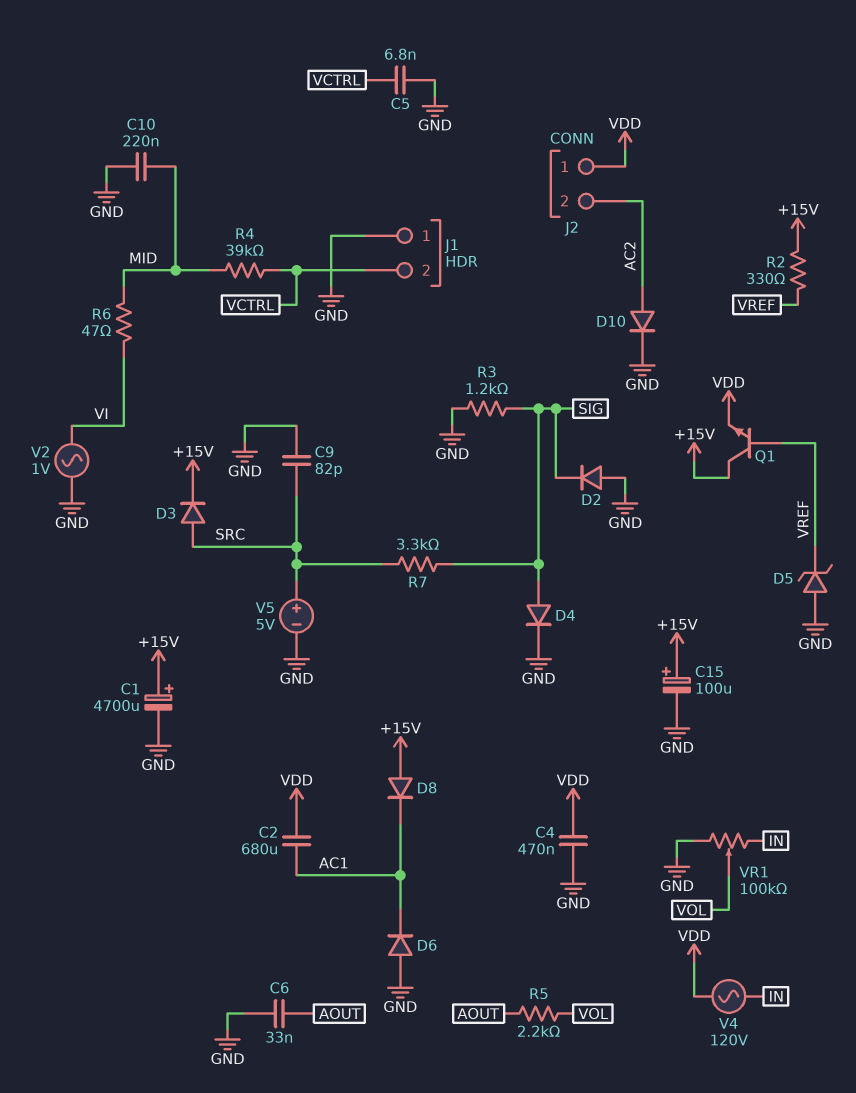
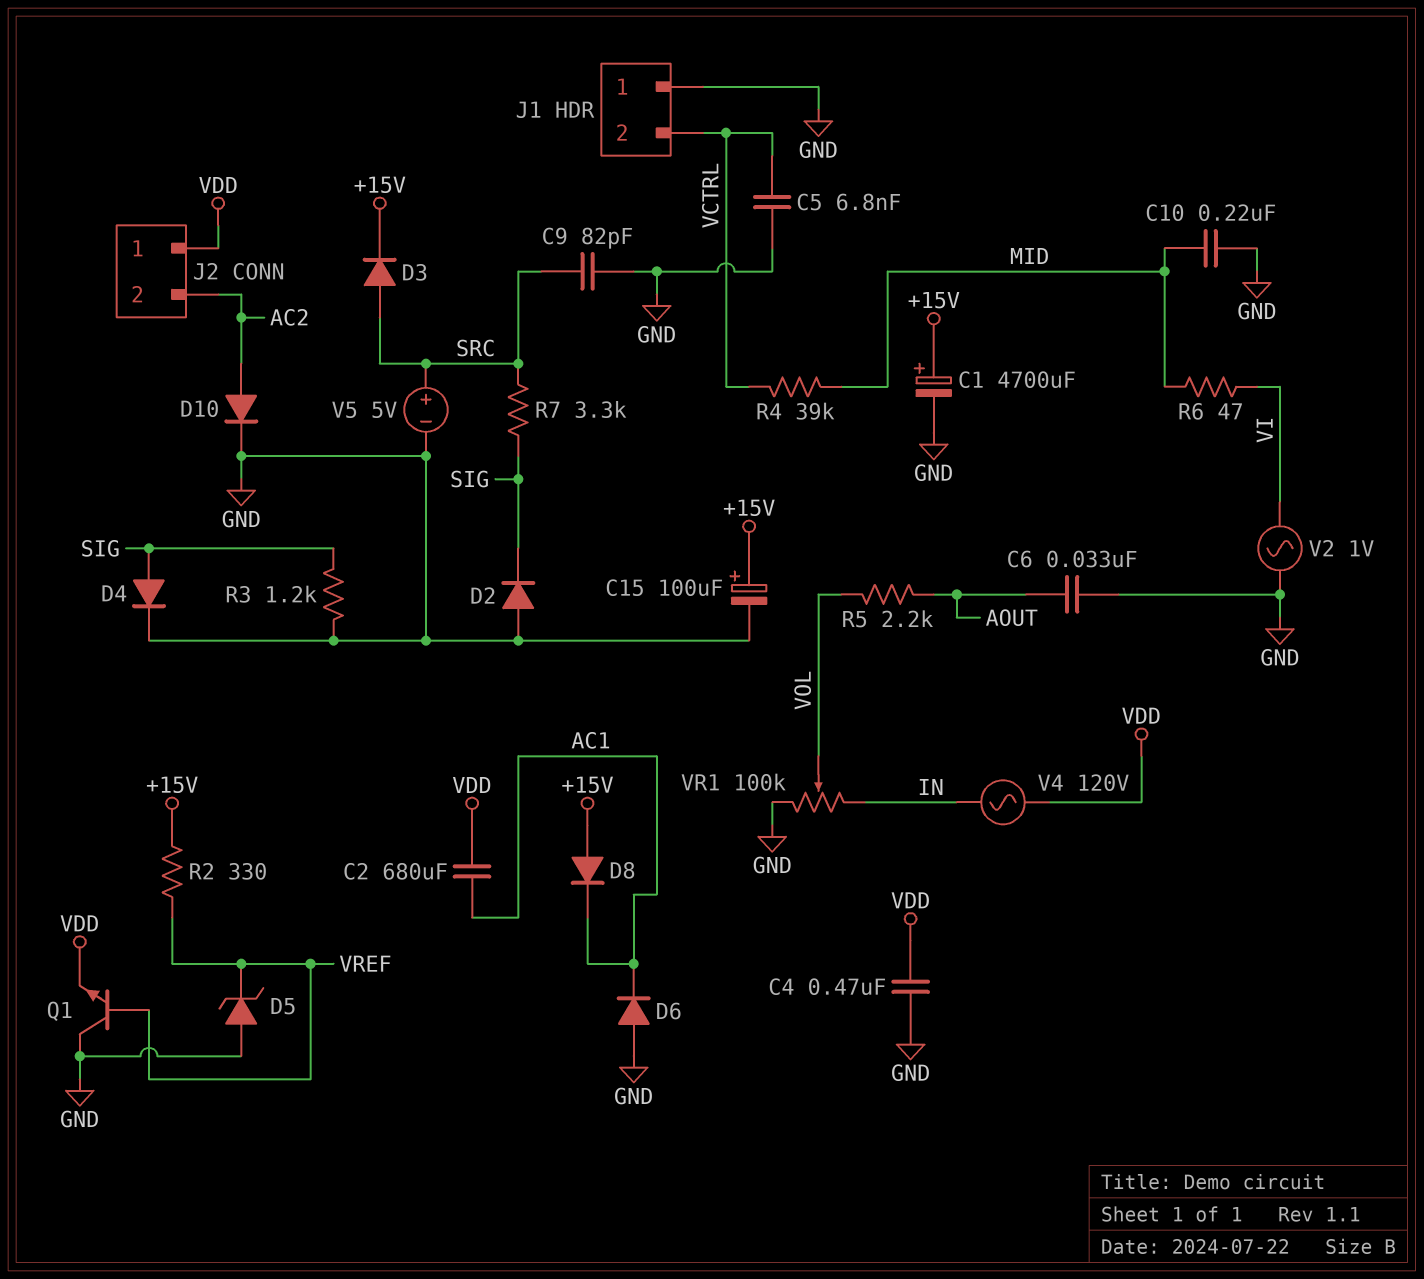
Q1: NPN (B VREF, C +15V, E VDD) -> NPN (B VREF, C GND, E VDD)

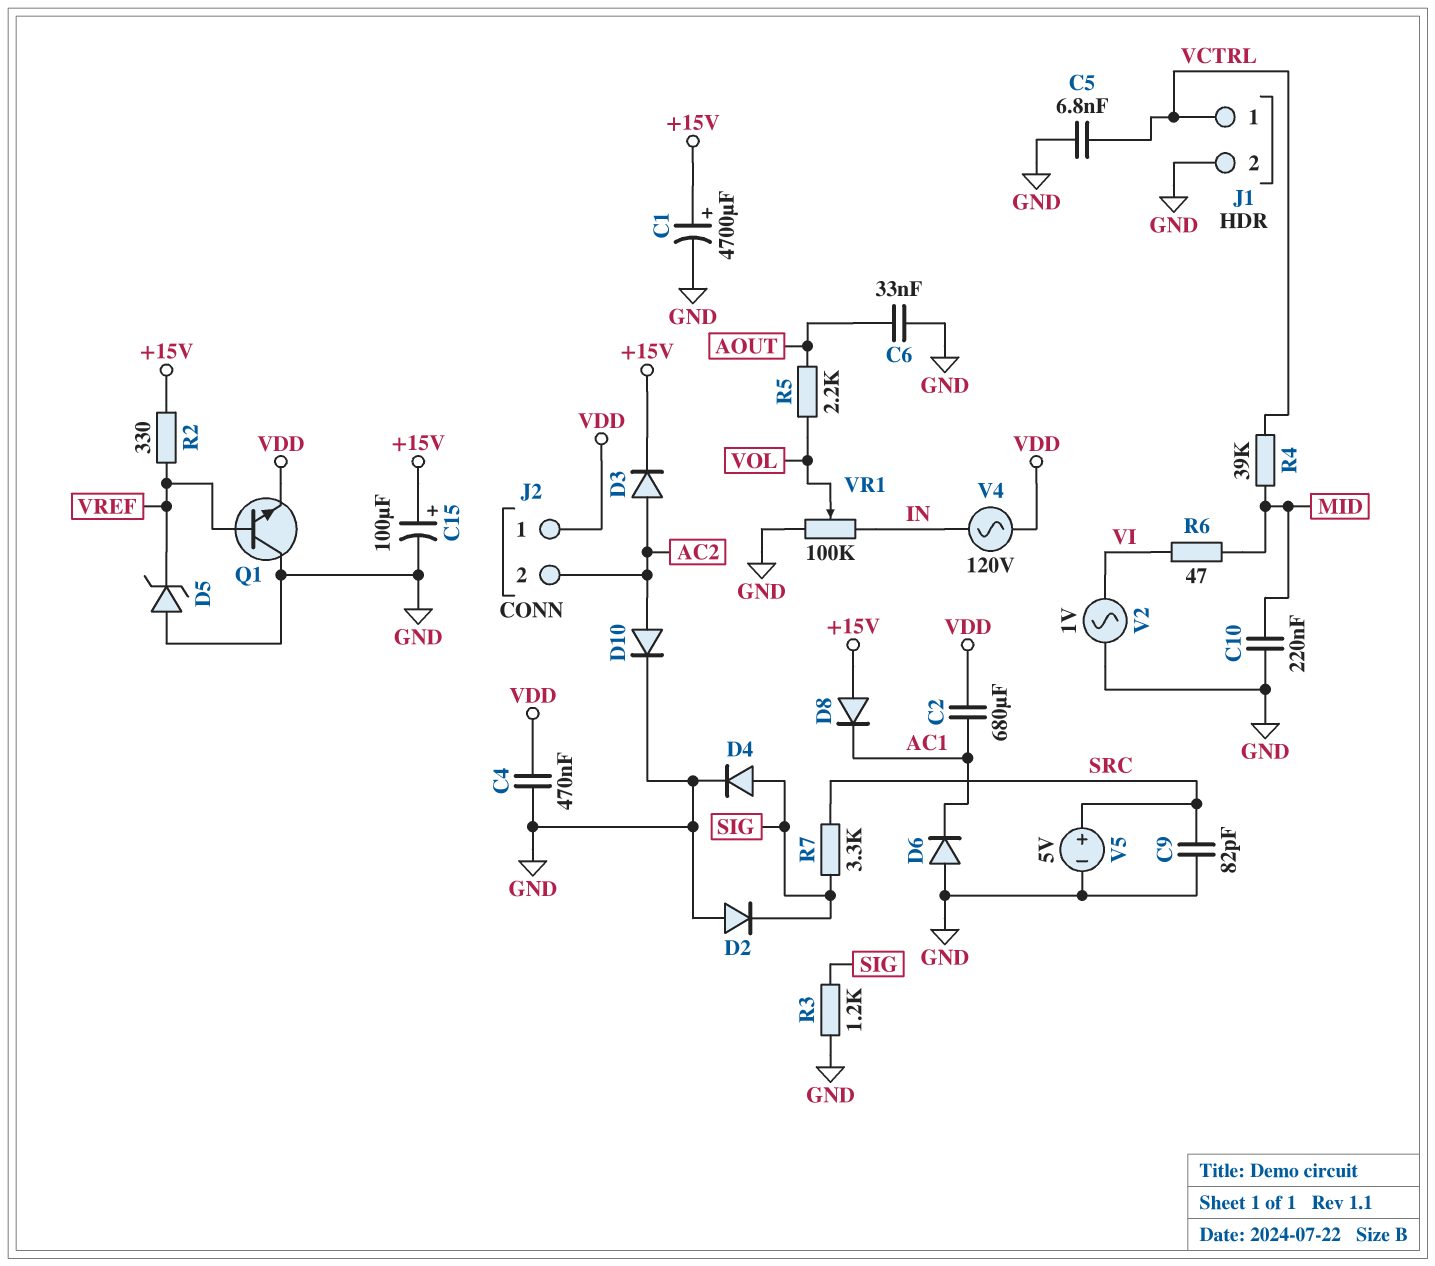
D3: diode (A SRC, K +15V) -> diode (A AC2, K +15V)
J1 pin 1: GND -> VCTRL
J1 pin 2: VCTRL -> GND

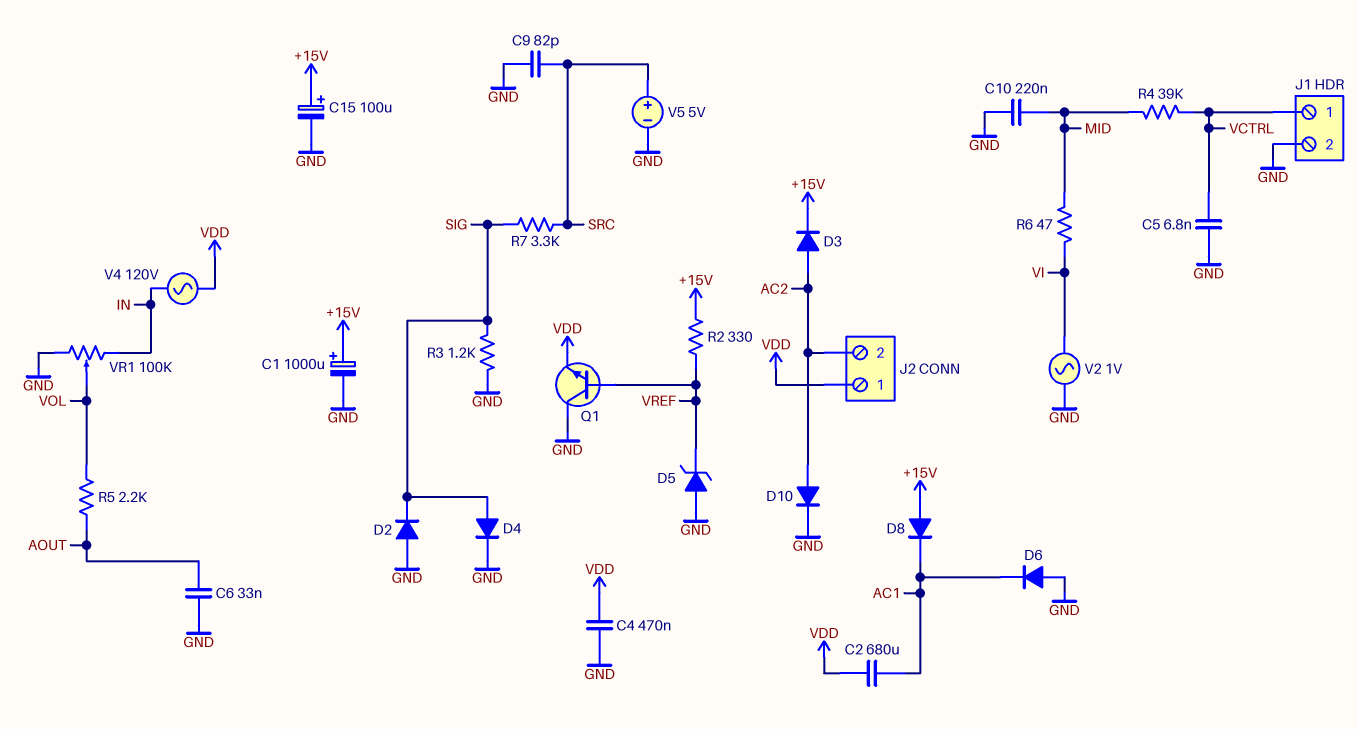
C1: 4700uF (plus +15V, minus GND) -> 1000uF (plus +15V, minus GND)

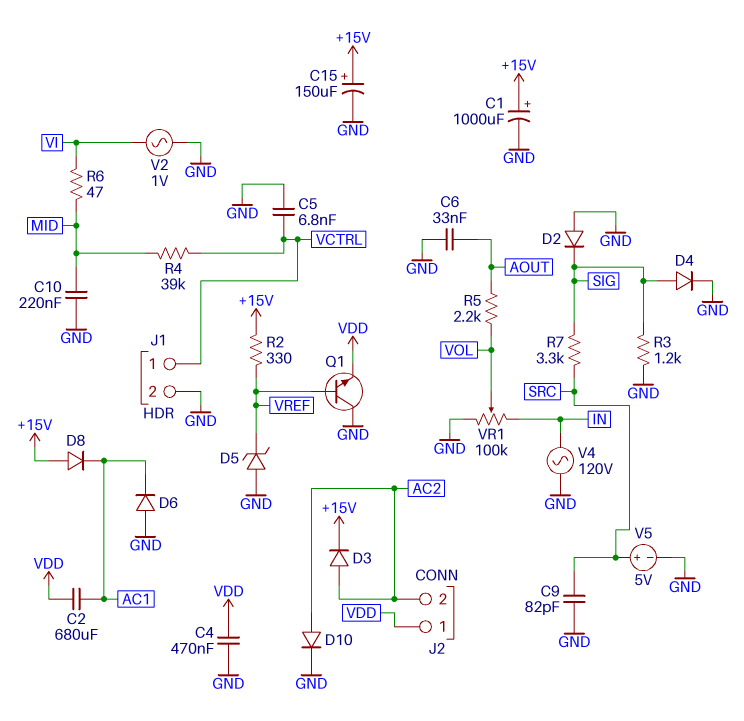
C15: 100uF (plus +15V, minus GND) -> 150uF (plus +15V, minus GND)
V4: AC 120V (IN, VDD) -> AC 120V (GND, IN)

